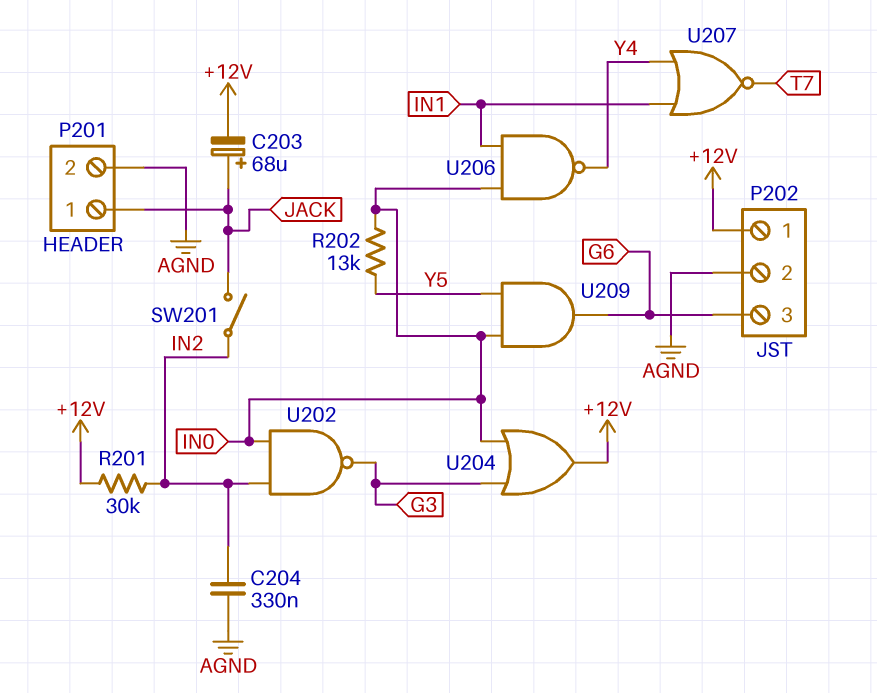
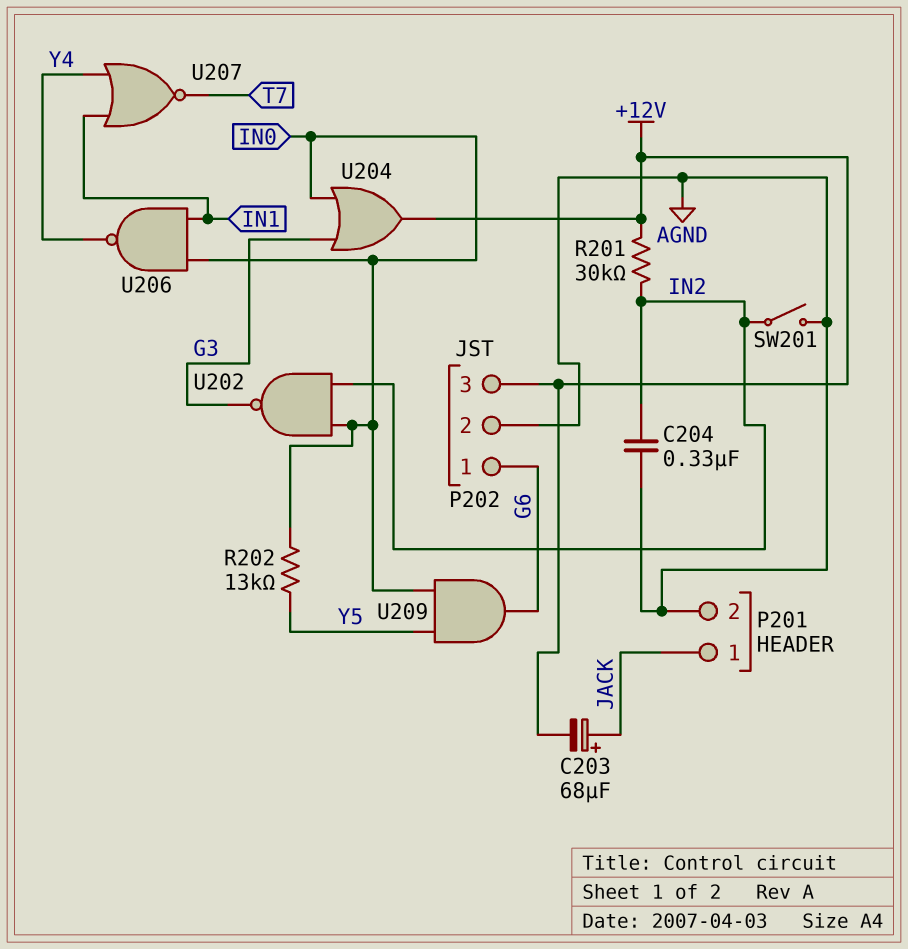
P202 pin 1: +12V -> G6
P202 pin 3: G6 -> +12V
SW201: switch (IN2, JACK) -> switch (AGND, IN2)

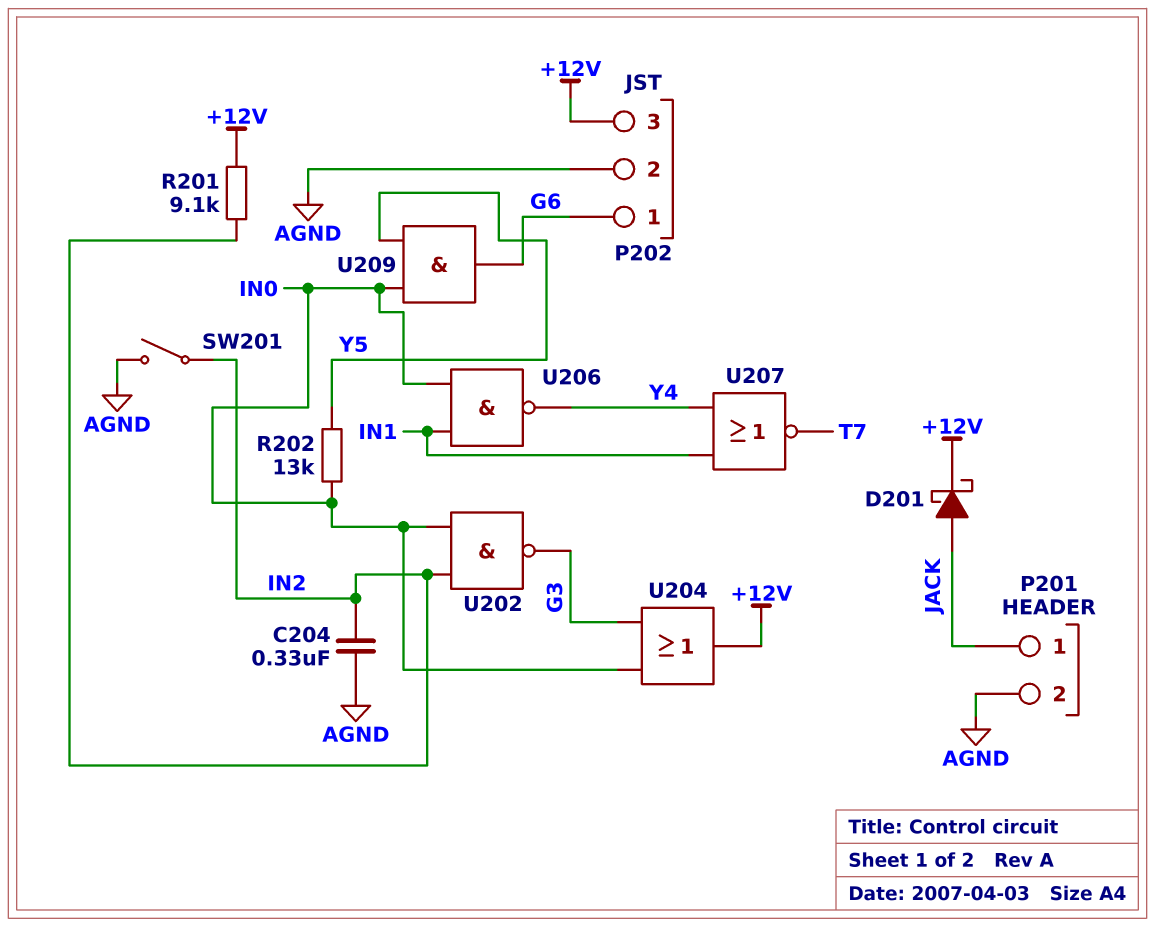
C203: 68uF (plus JACK, minus +12V) -> none
D201: none -> schottky (A JACK, K +12V)
R201: 30k (+12V, IN2) -> 9.1k (+12V, IN2)

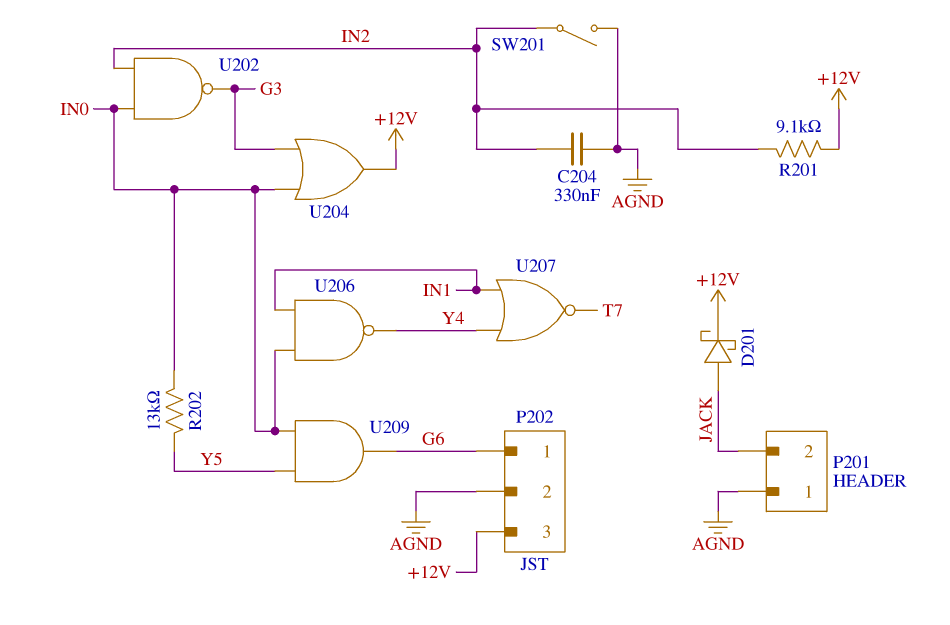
P201 pin 1: JACK -> AGND
P201 pin 2: AGND -> JACK

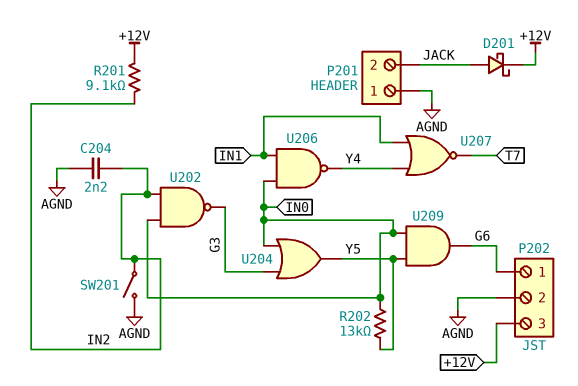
C204: 330nF (AGND, IN2) -> 2.2nF (AGND, IN2)
U204: OR (in G3, in IN0, out +12V) -> OR (in G3, in IN0, out Y5)

